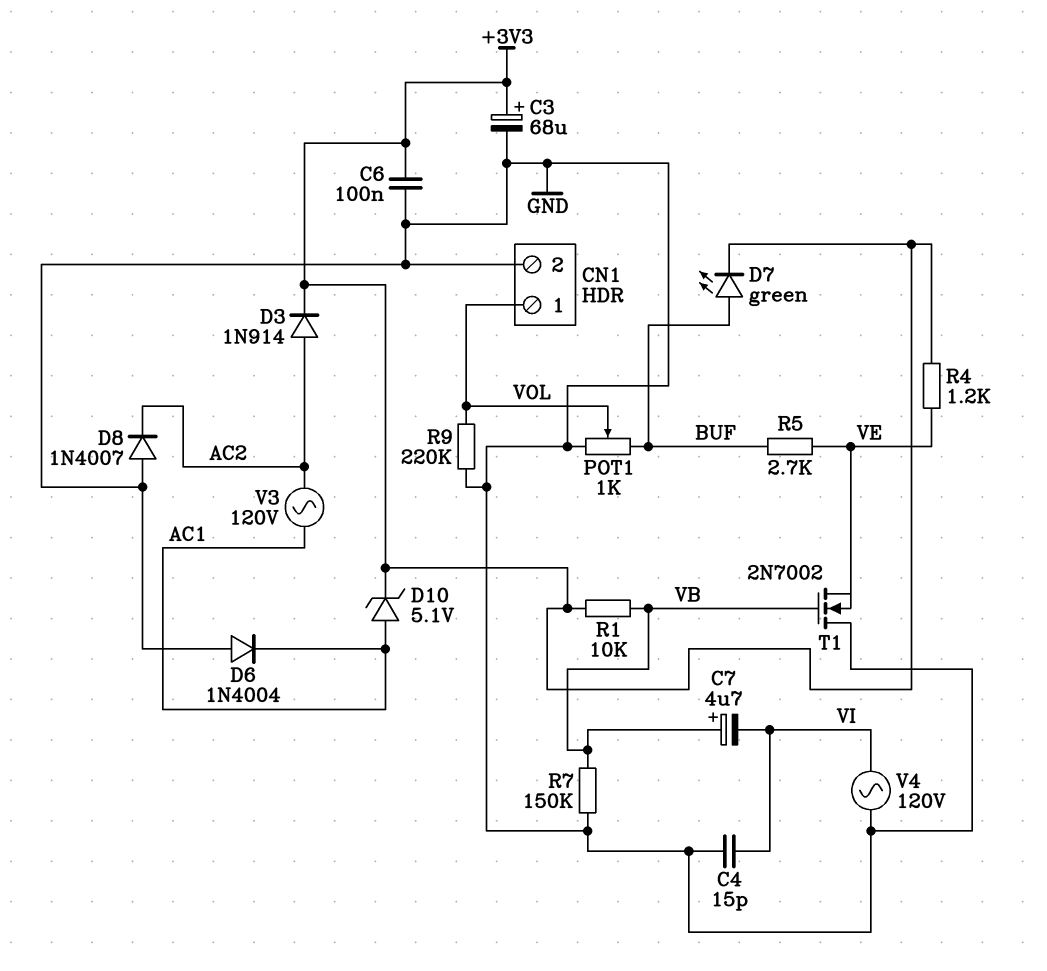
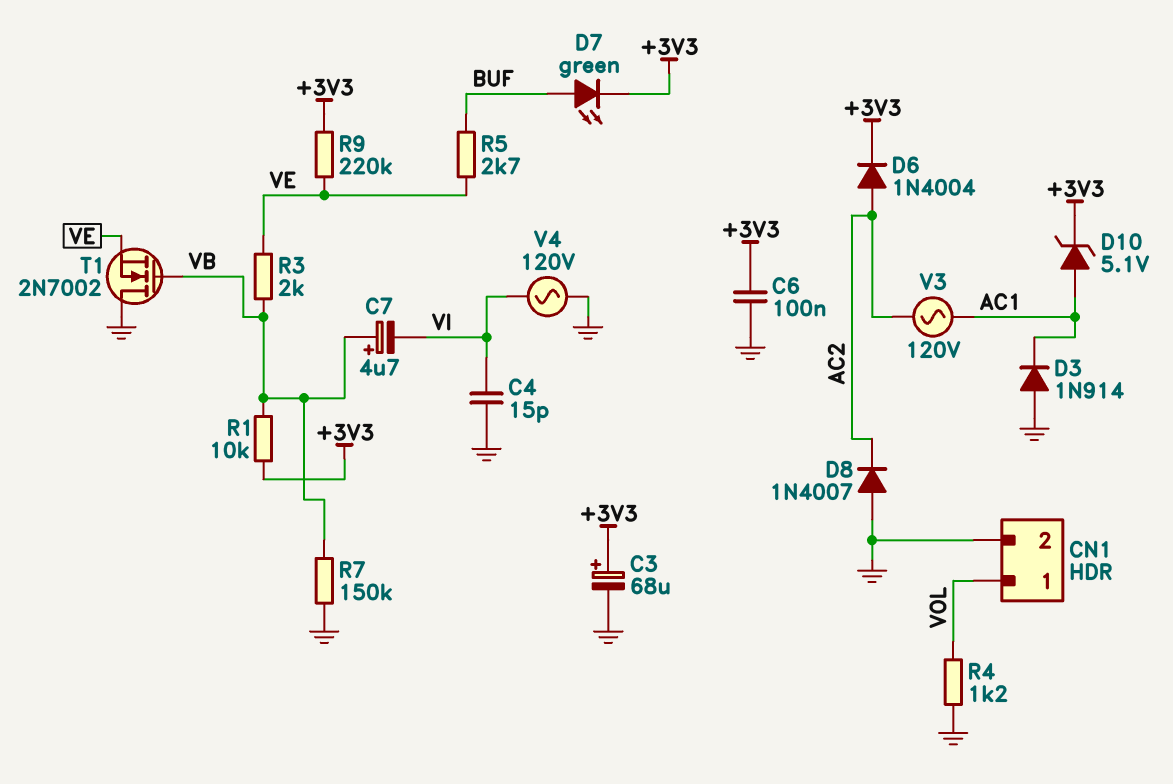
D3: diode 1N914 (A AC2, K +3V3) -> diode 1N914 (A GND, K AC1)
D6: diode 1N4004 (A GND, K AC1) -> diode 1N4004 (A AC2, K +3V3)
POT1: 1k (BUF, GND, wiper VOL) -> none
R3: none -> 2k (VB, VE)
R4: 1.2k (+3V3, VE) -> 1.2k (GND, VOL)
R9: 220k (GND, VOL) -> 220k (+3V3, VE)

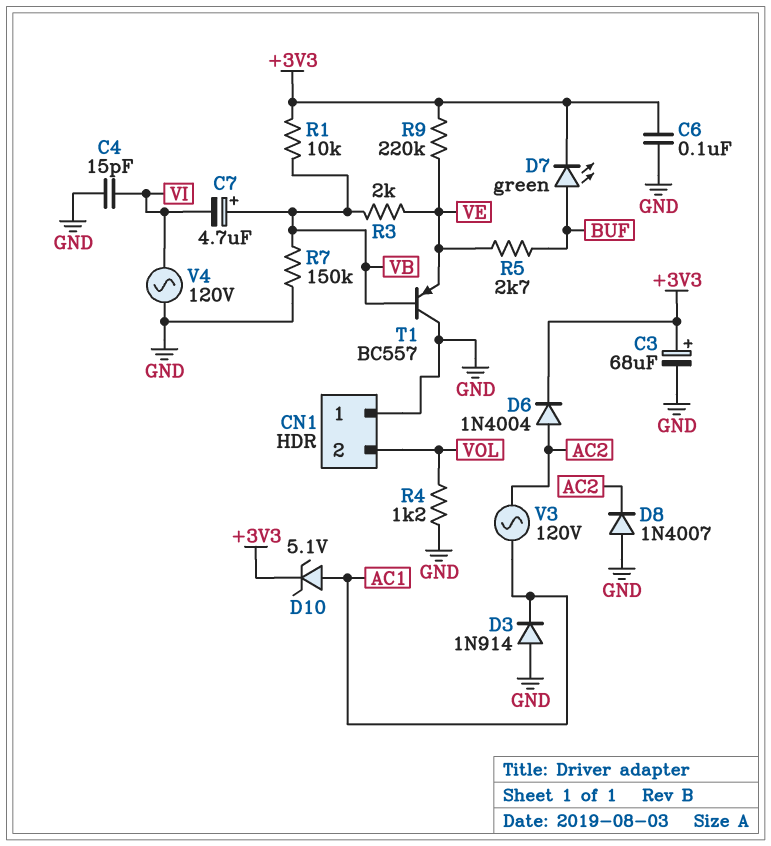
CN1 pin 1: VOL -> GND
CN1 pin 2: GND -> VOL
T1: NMOS 2N7002 (G VB, D GND, S VE) -> PNP BC557 (B VB, C GND, E VE)

